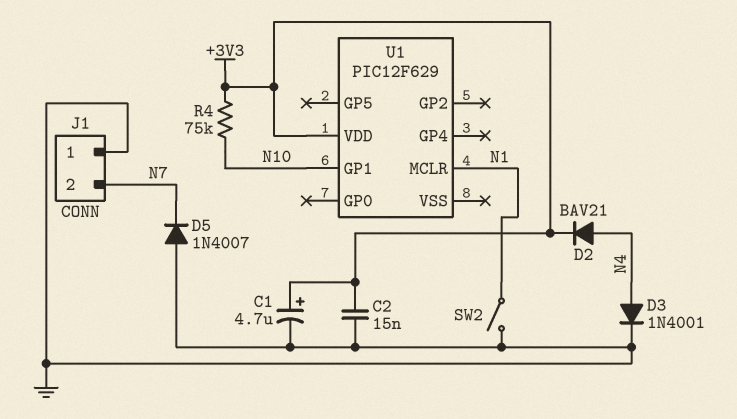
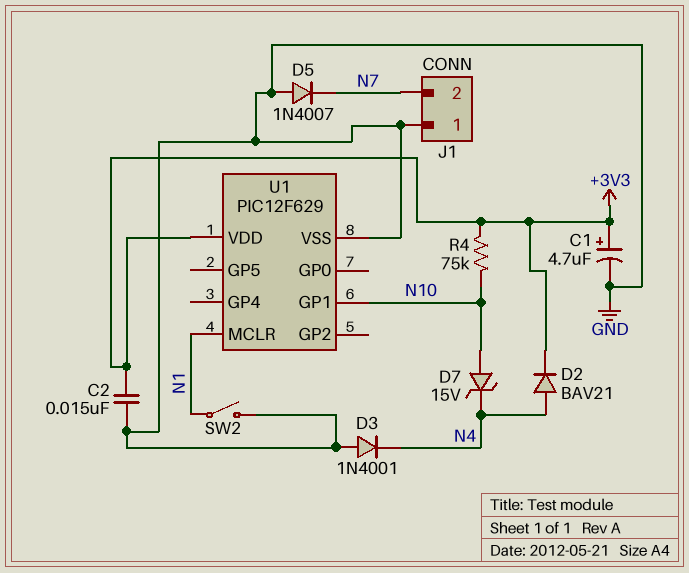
D3: diode 1N4001 (A N4, K GND) -> diode 1N4001 (A GND, K N4)
D7: none -> zener 15V (A N10, K N4)
U1 pin VSS: none -> GND

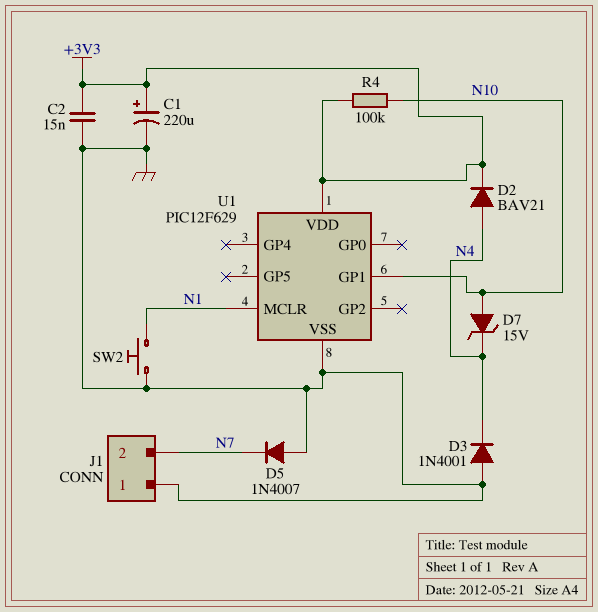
C1: 4.7uF (plus +3V3, minus GND) -> 220uF (plus +3V3, minus GND)
R4: 75k (+3V3, N10) -> 100k (+3V3, N10)
SW2: switch (GND, N1) -> button (GND, N1)

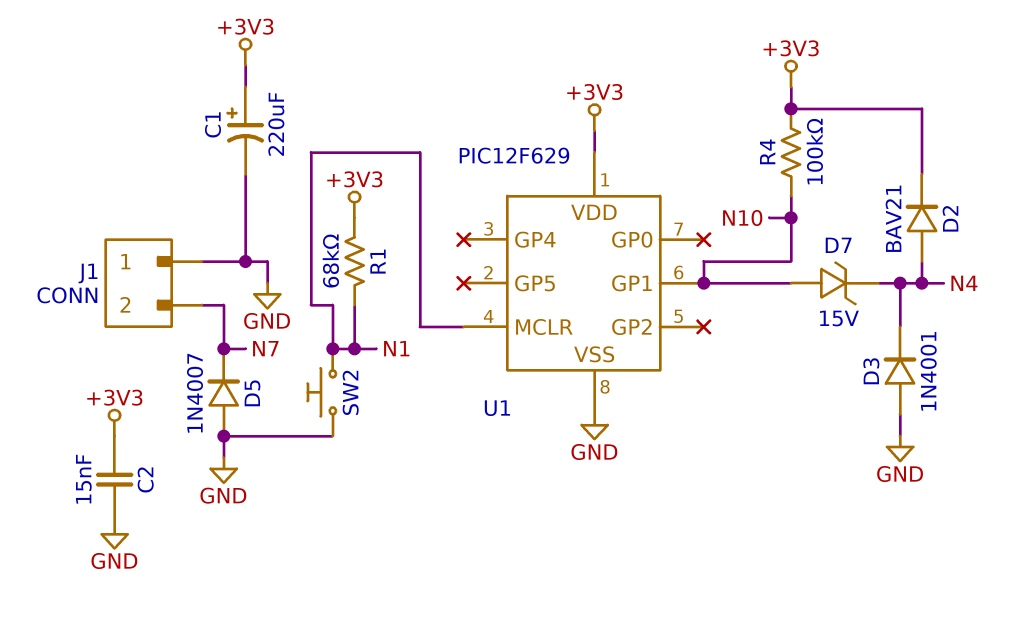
R1: none -> 68k (+3V3, N1)

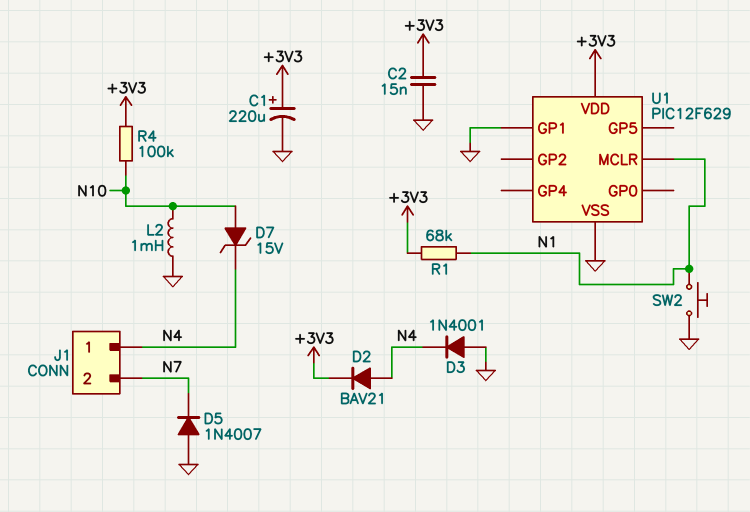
J1 pin 1: GND -> N4
L2: none -> 1mH (GND, N10)
U1 pin GP1: N10 -> GND

